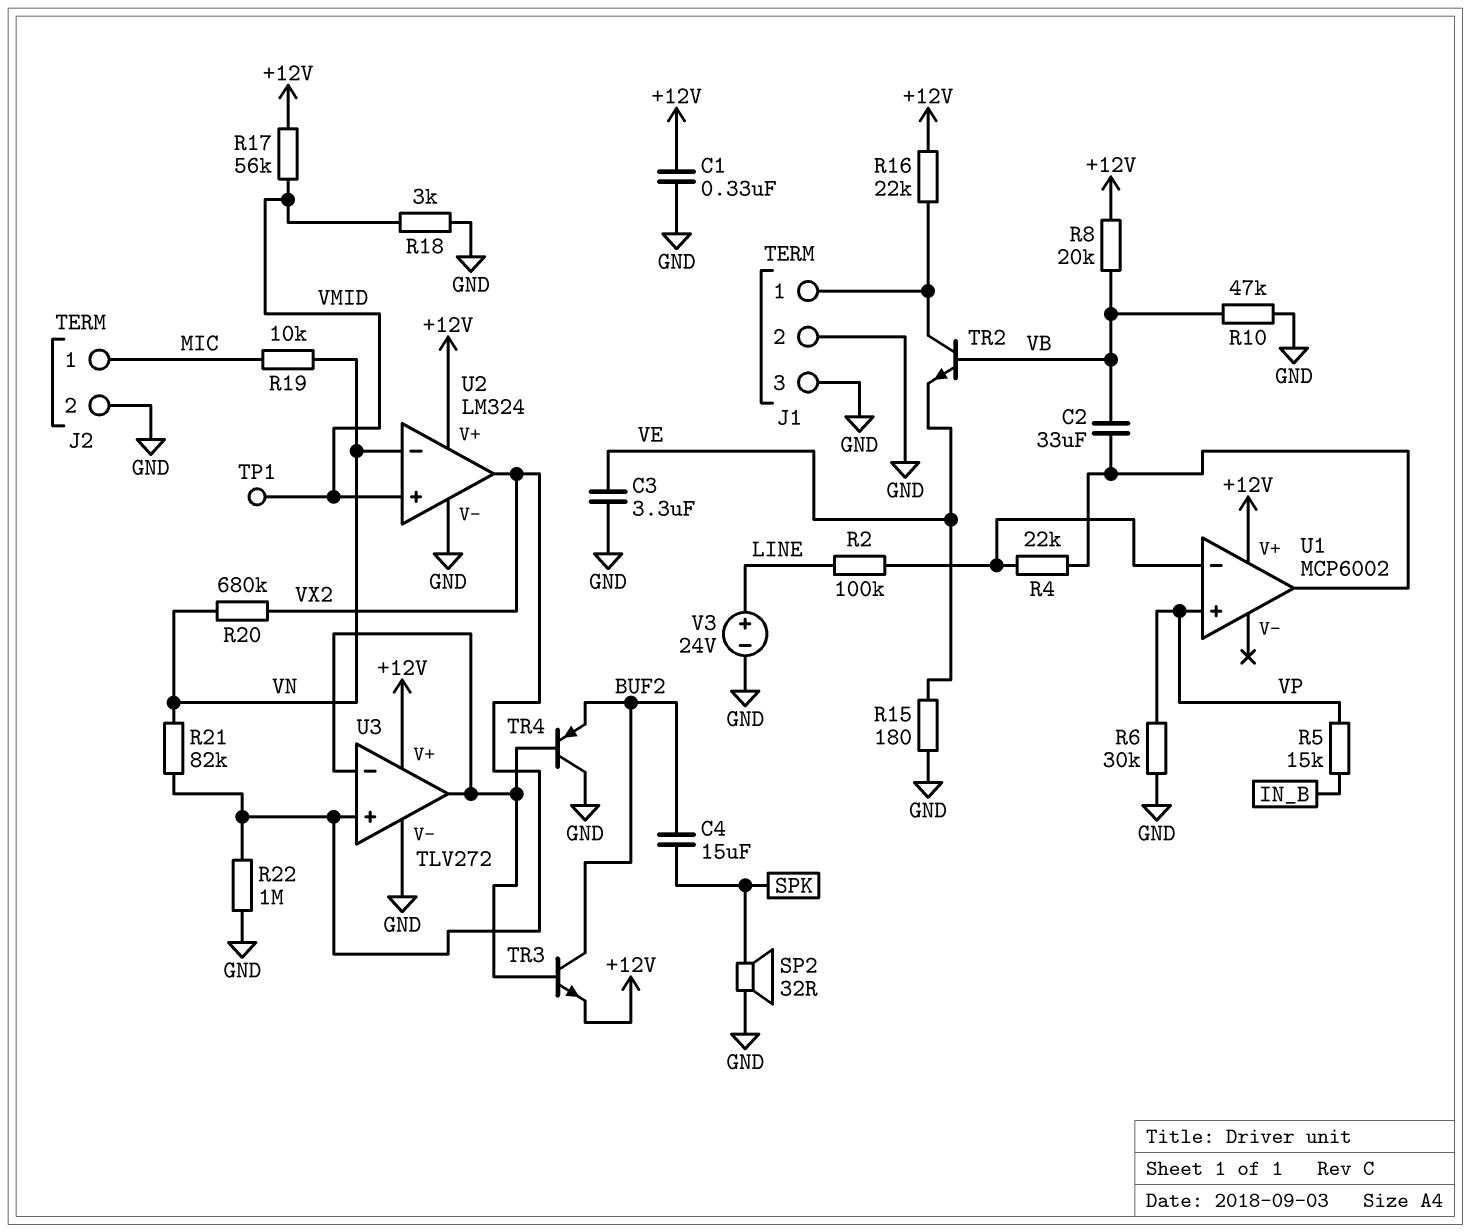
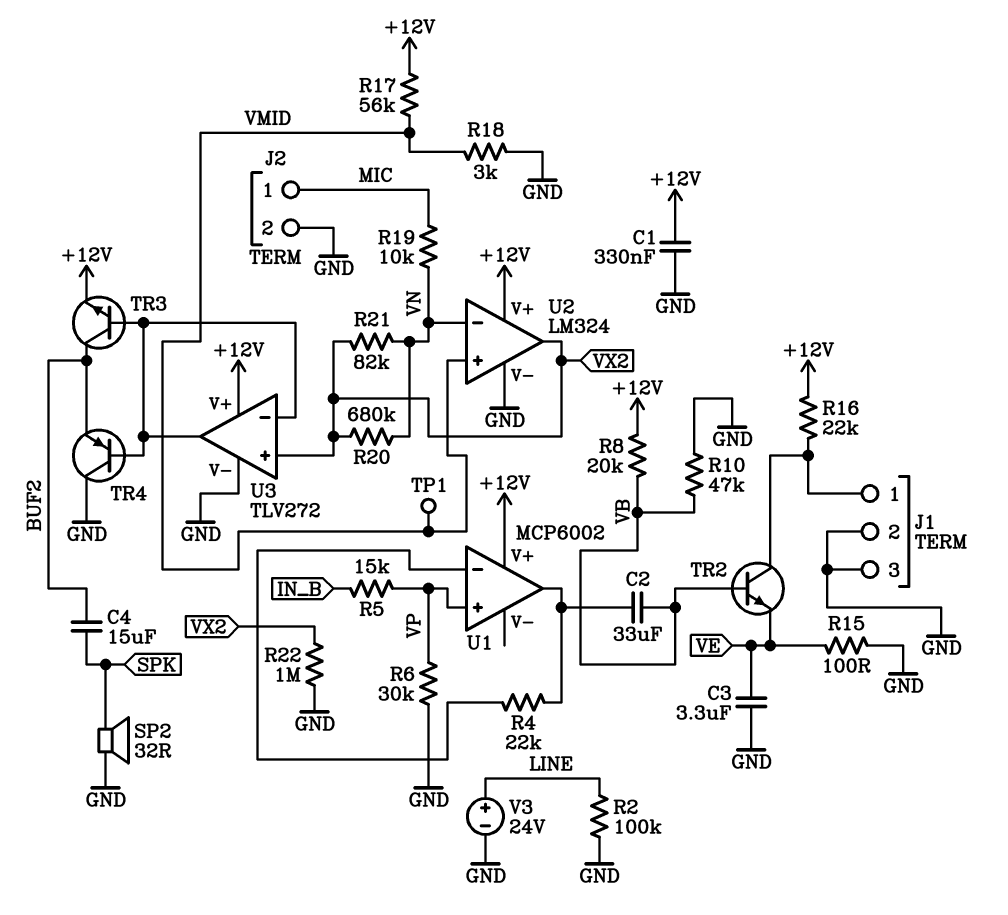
R2: 100k (LINE, U1/in-) -> 100k (GND, LINE)
R15: 180 (GND, VE) -> 100 (GND, VE)

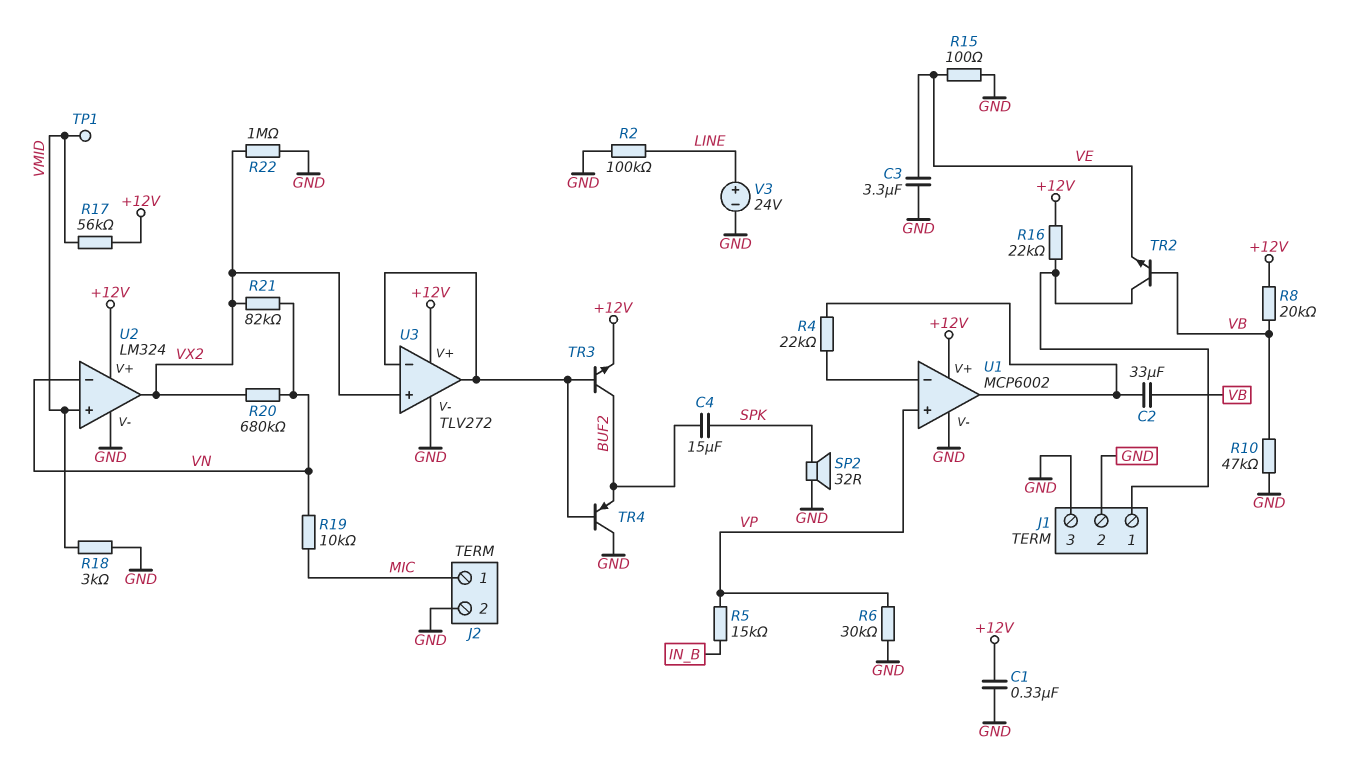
U1 pin V-: none -> GND

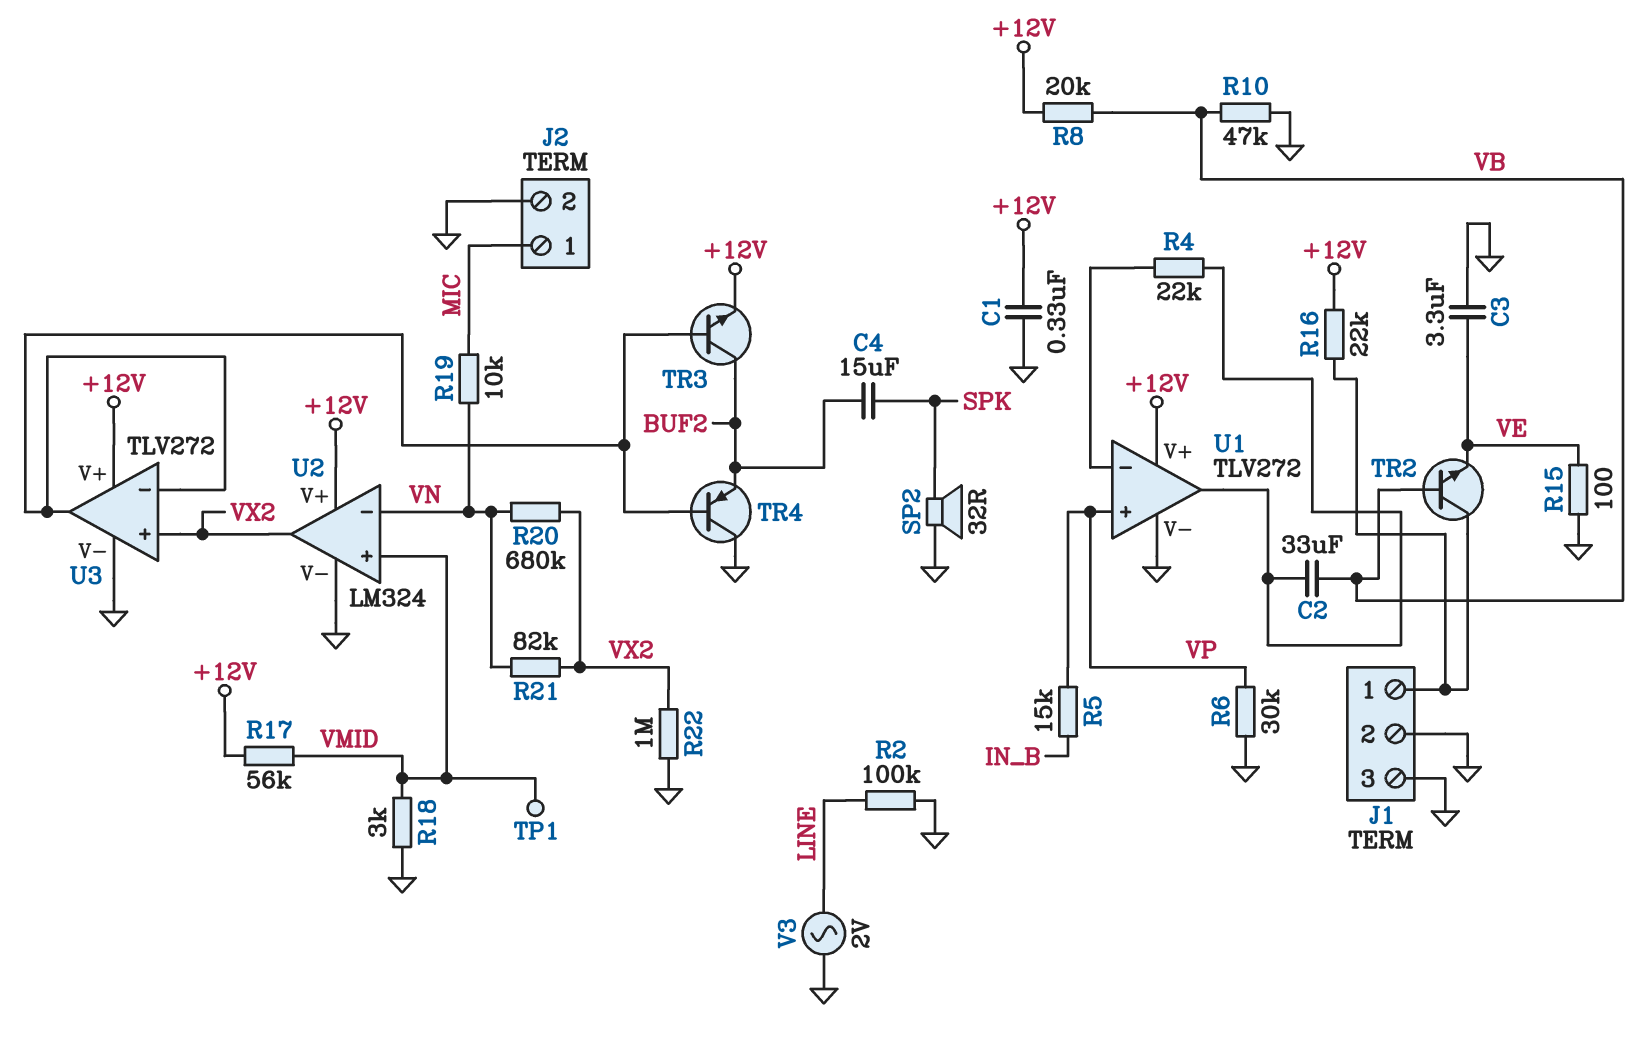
U1: MCP6002 -> TLV272
V3: 24V (plus LINE, minus GND) -> AC 2V (GND, LINE)

